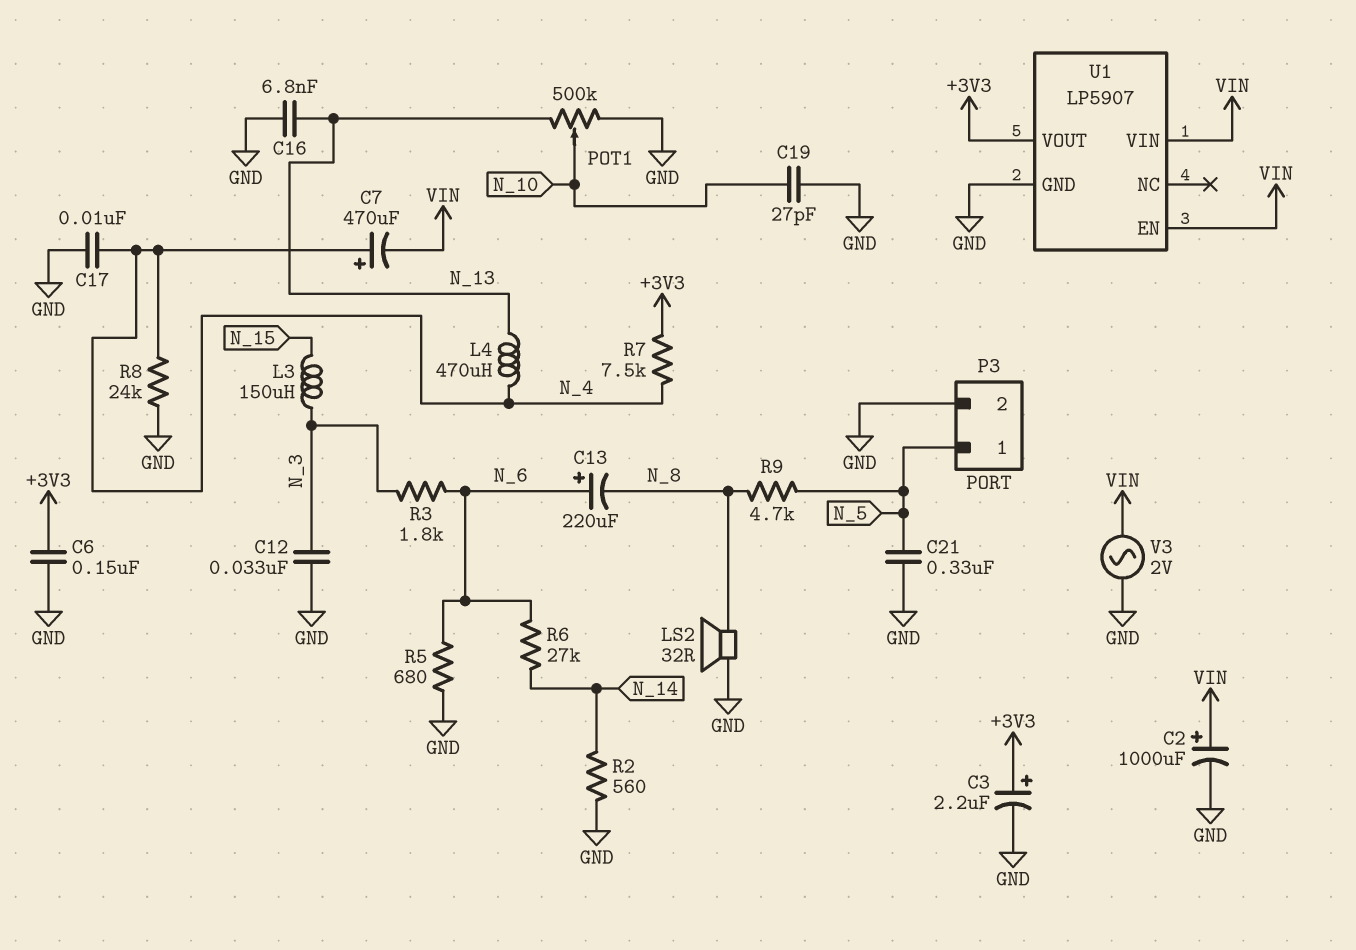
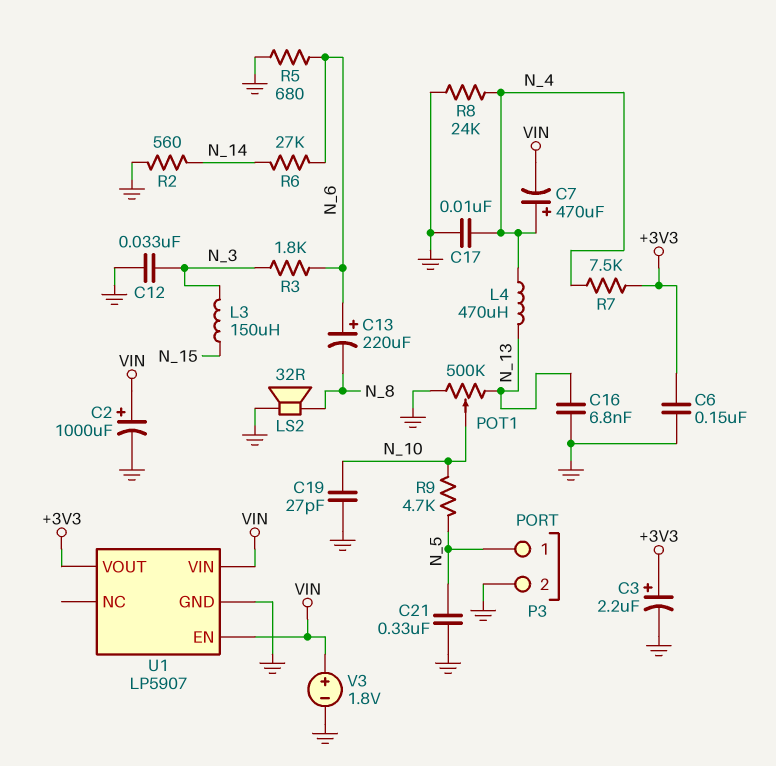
R9: 4.7k (N_5, N_8) -> 4.7k (N_5, N_10)
V3: AC 2V (GND, VIN) -> 1.8V (plus VIN, minus GND)

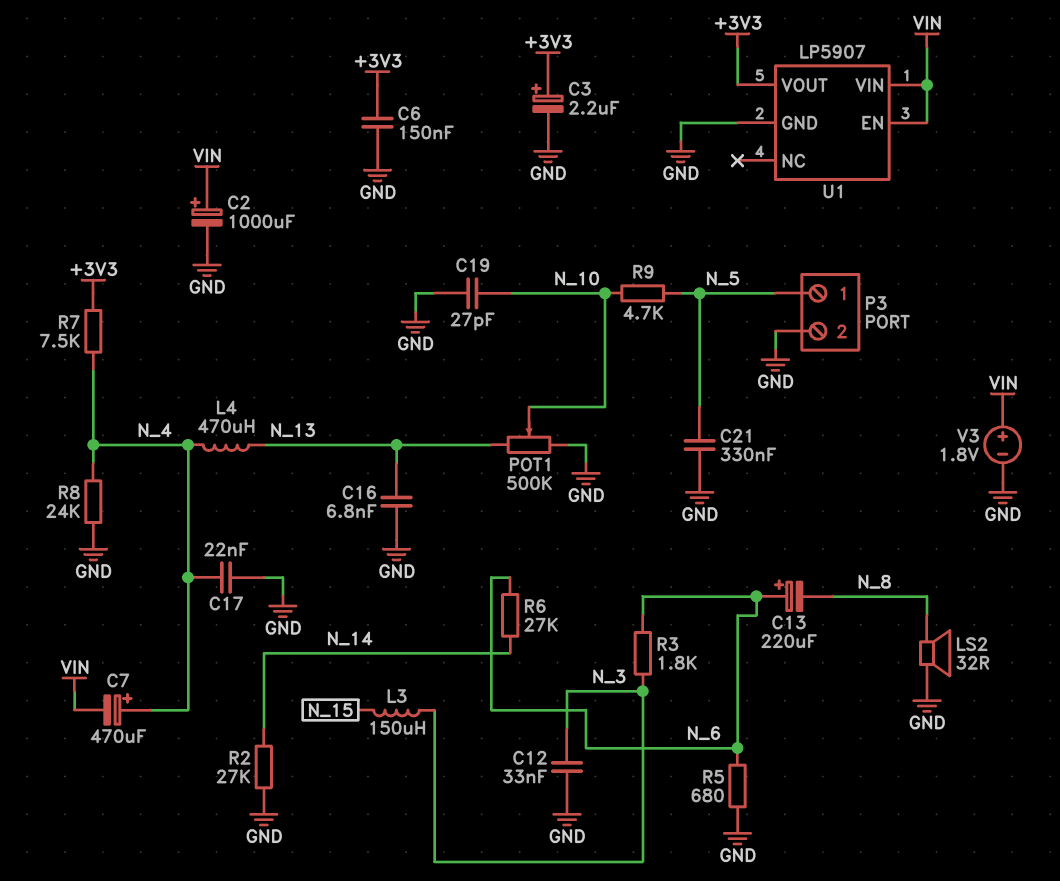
C17: 10nF (GND, N_4) -> 22nF (GND, N_4)
R2: 560 (GND, N_14) -> 27k (GND, N_14)

